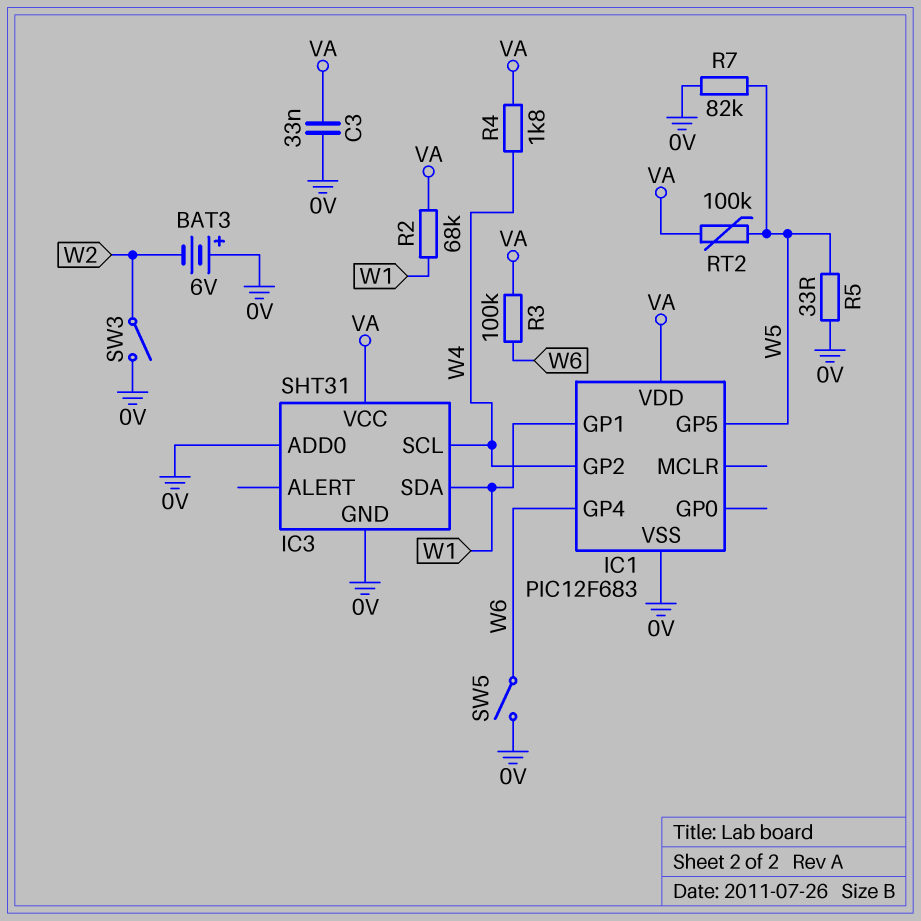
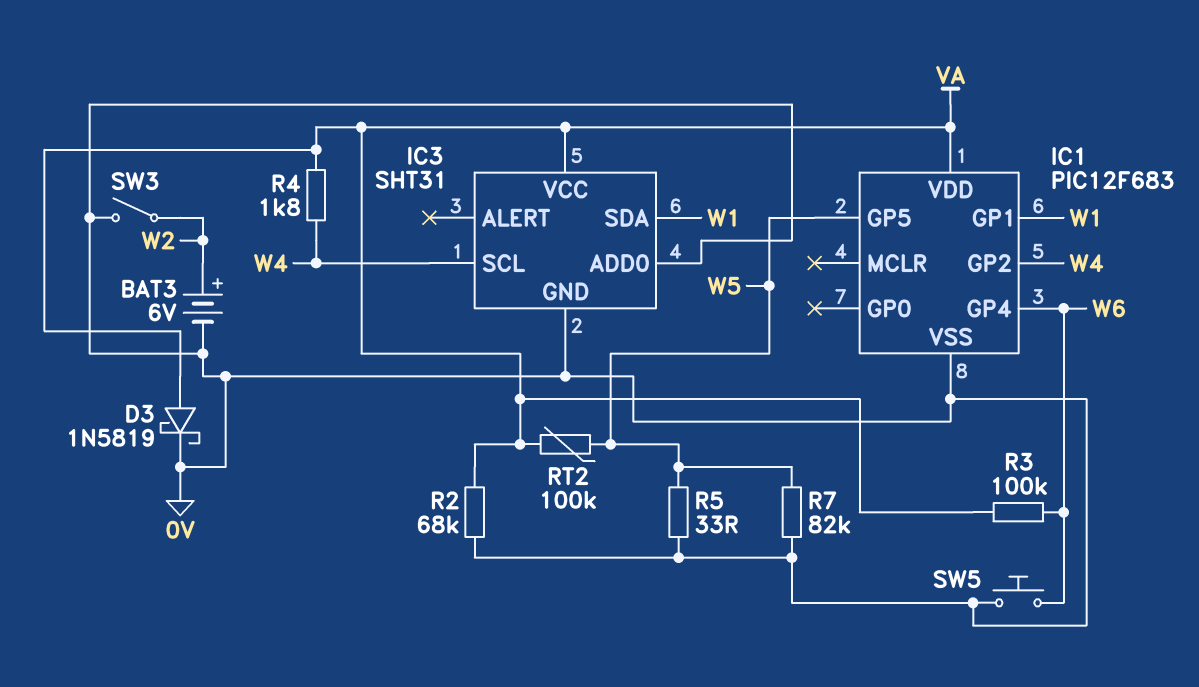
BAT3: 6V (plus 0V, minus W2) -> 6V (plus W2, minus 0V)
C3: 33nF (0V, VA) -> none
D3: none -> schottky 1N5819 (A VA, K 0V)
R2: 68k (VA, W1) -> 68k (0V, VA)
SW5: switch (0V, W6) -> button (0V, W6)

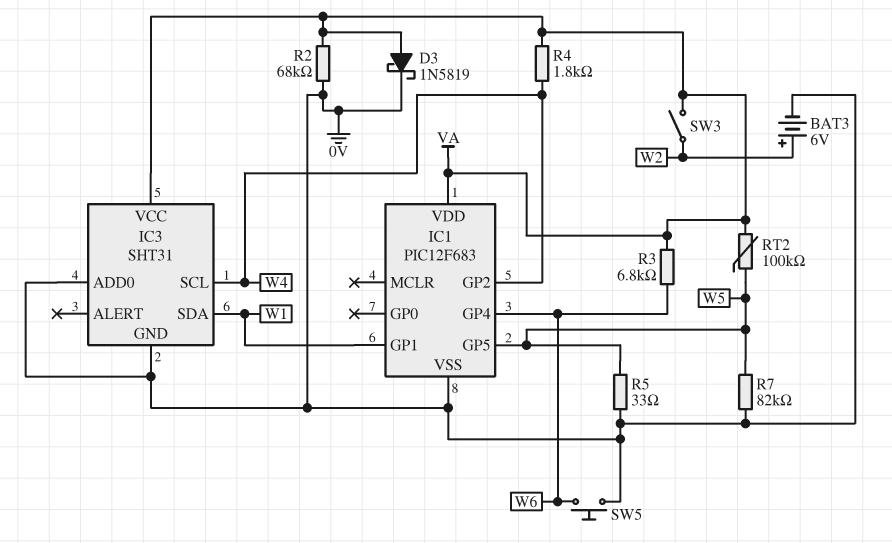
R3: 100k (VA, W6) -> 6.8k (VA, W6)
SW3: switch (0V, W2) -> switch (VA, W2)

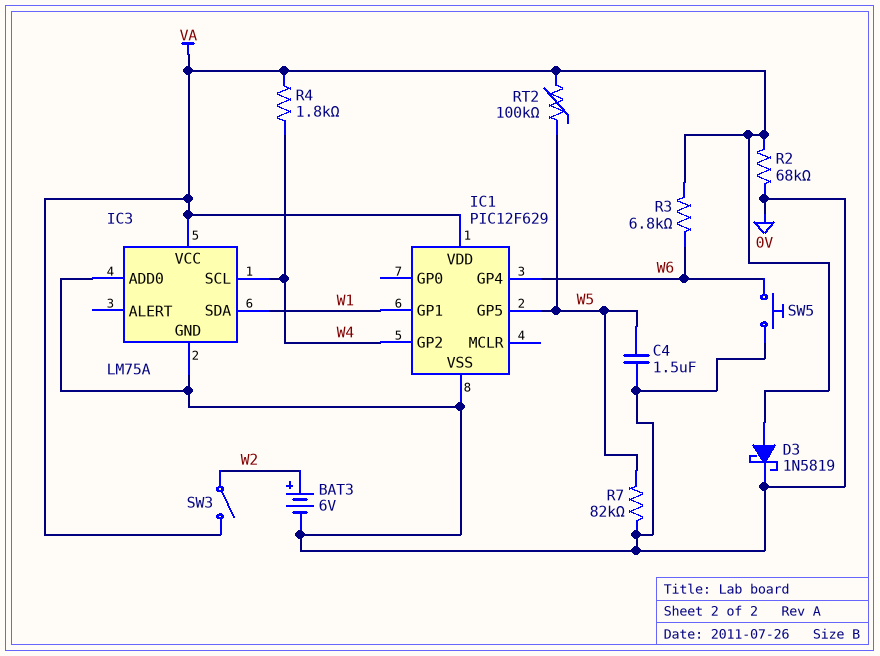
C4: none -> 1.5uF (0V, W5)
IC1: PIC12F683 -> PIC12F629
IC3: SHT31 -> LM75A
R5: 33 (0V, W5) -> none

